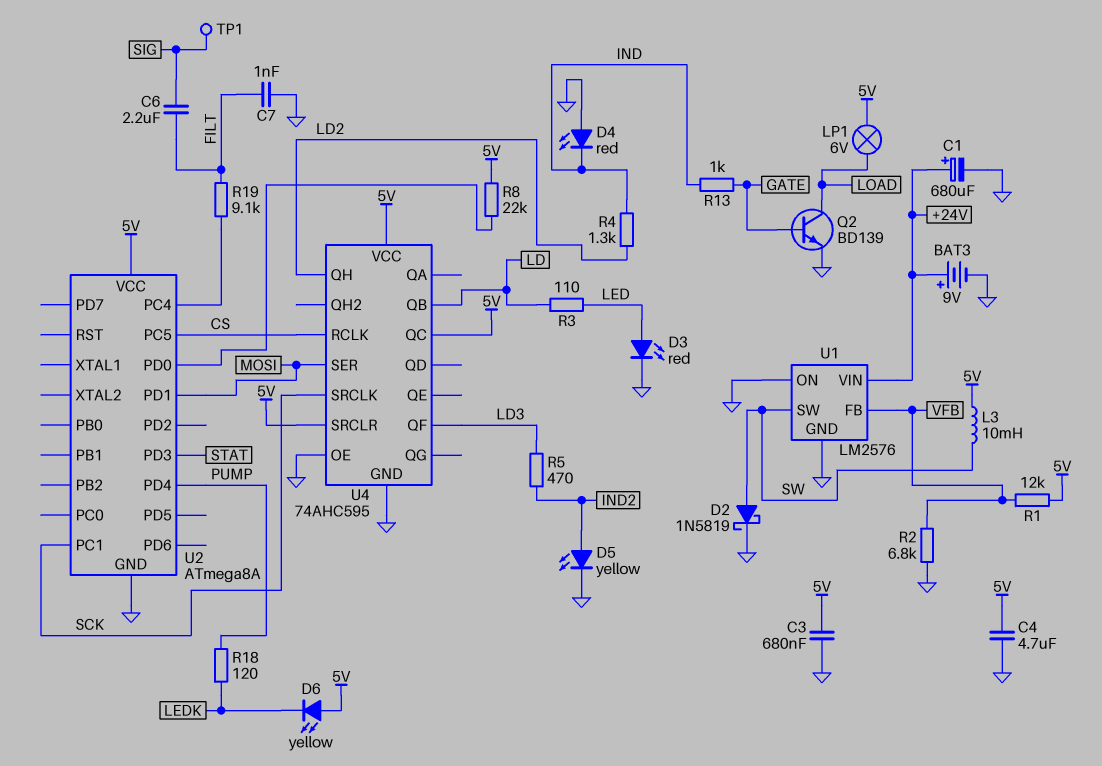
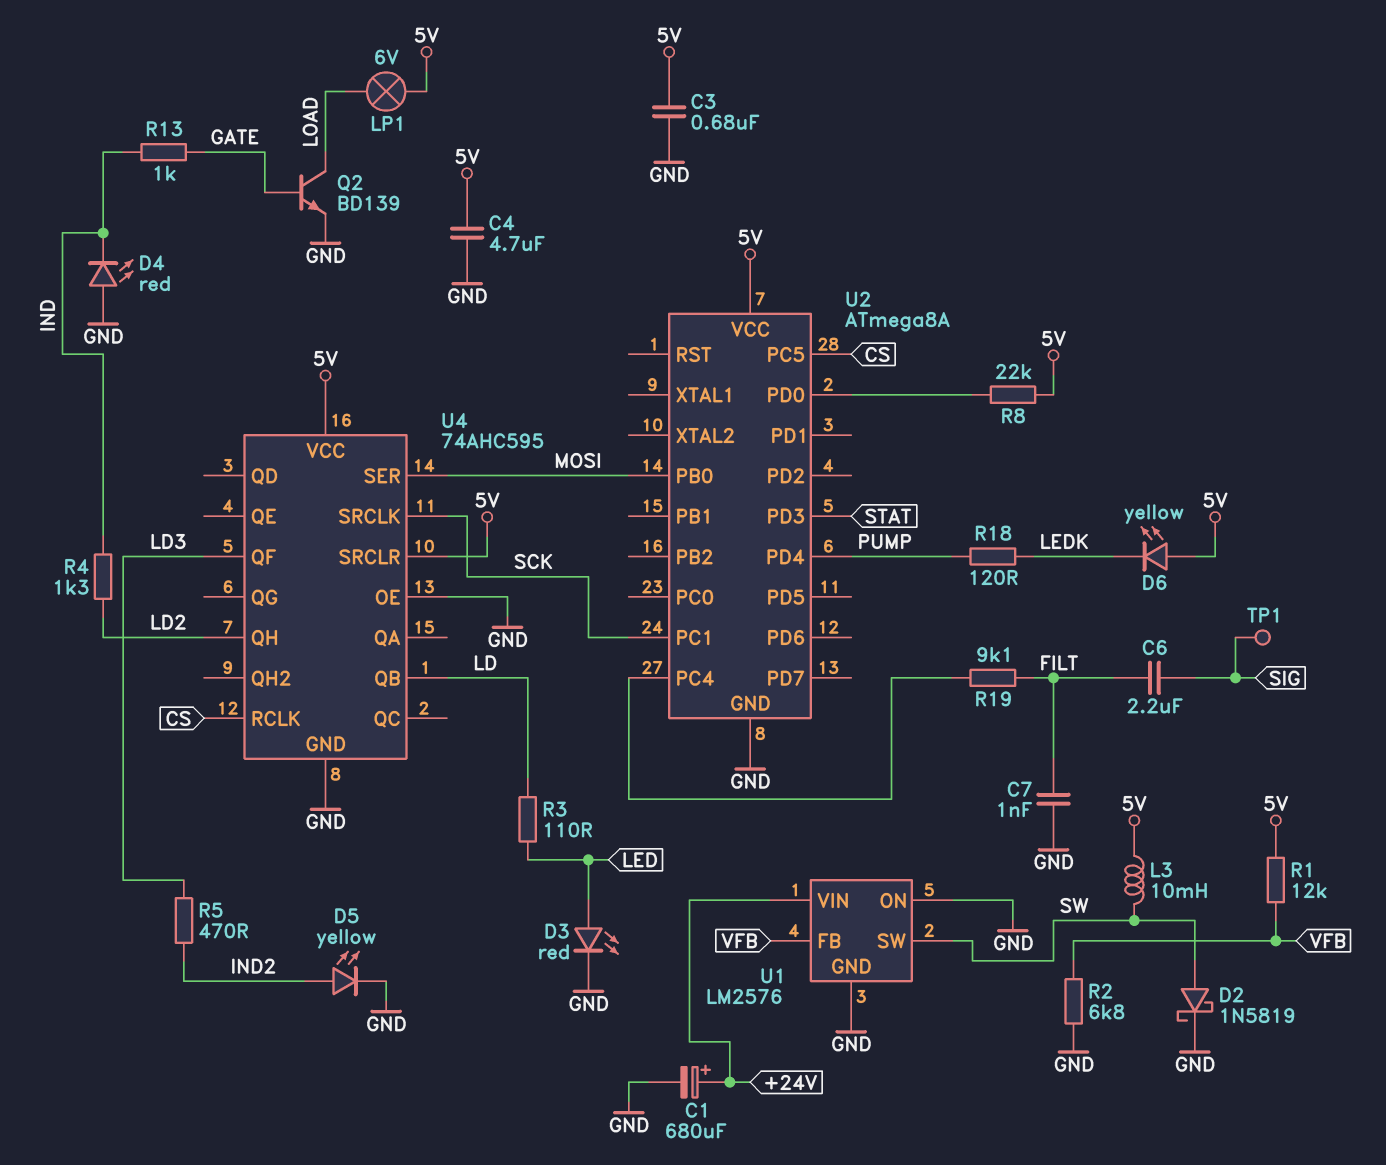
BAT3: 9V (plus +24V, minus GND) -> none
U2 pin PB0: none -> MOSI
U2 pin PD1: MOSI -> none
U4 pin QC: 5V -> none

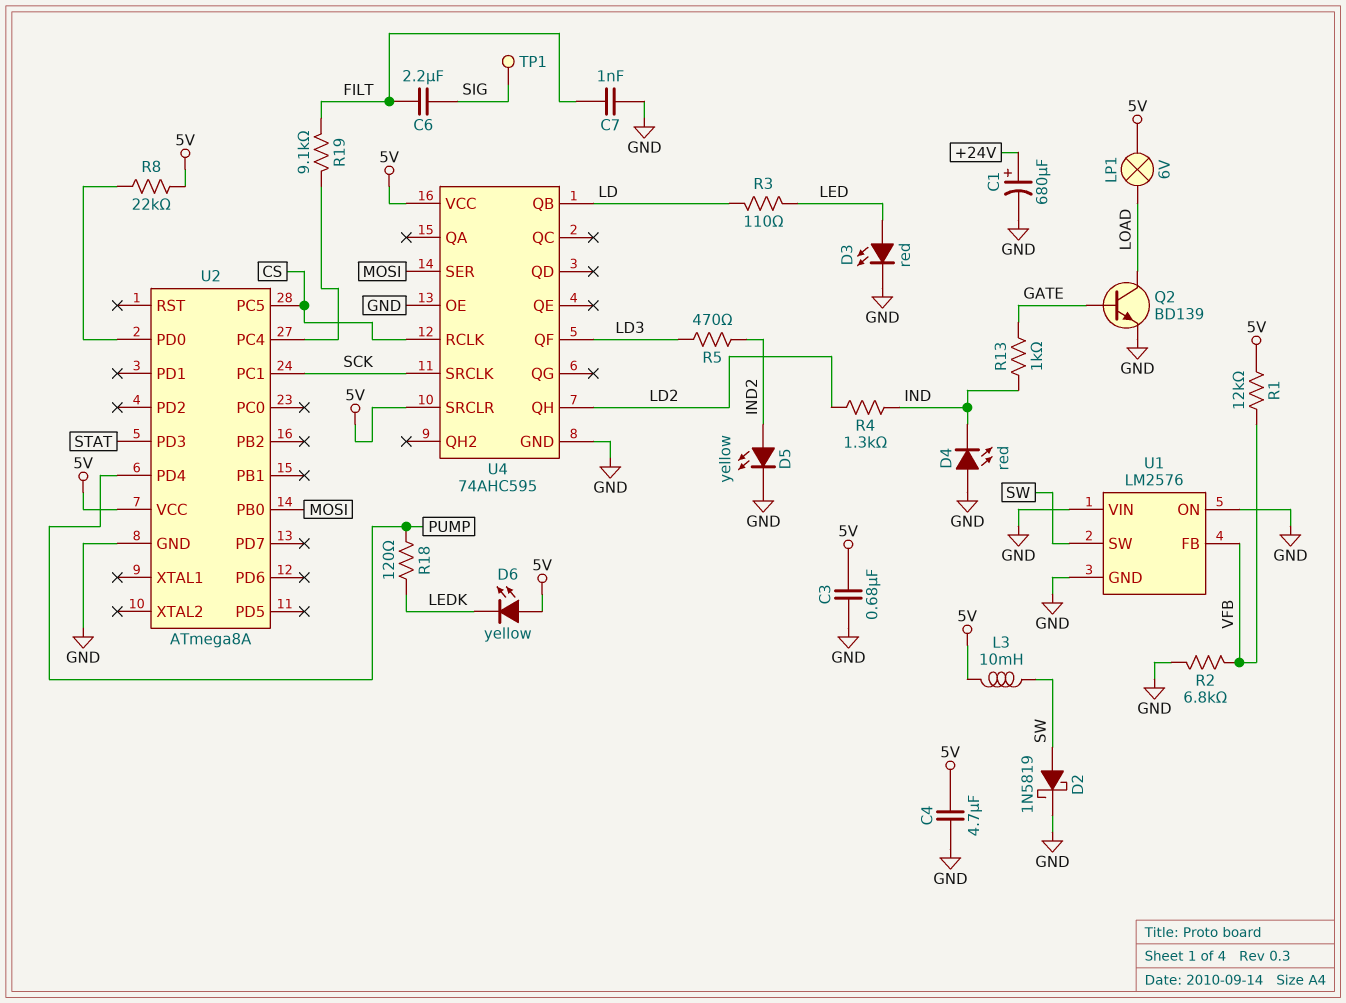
U1 pin VIN: +24V -> GND

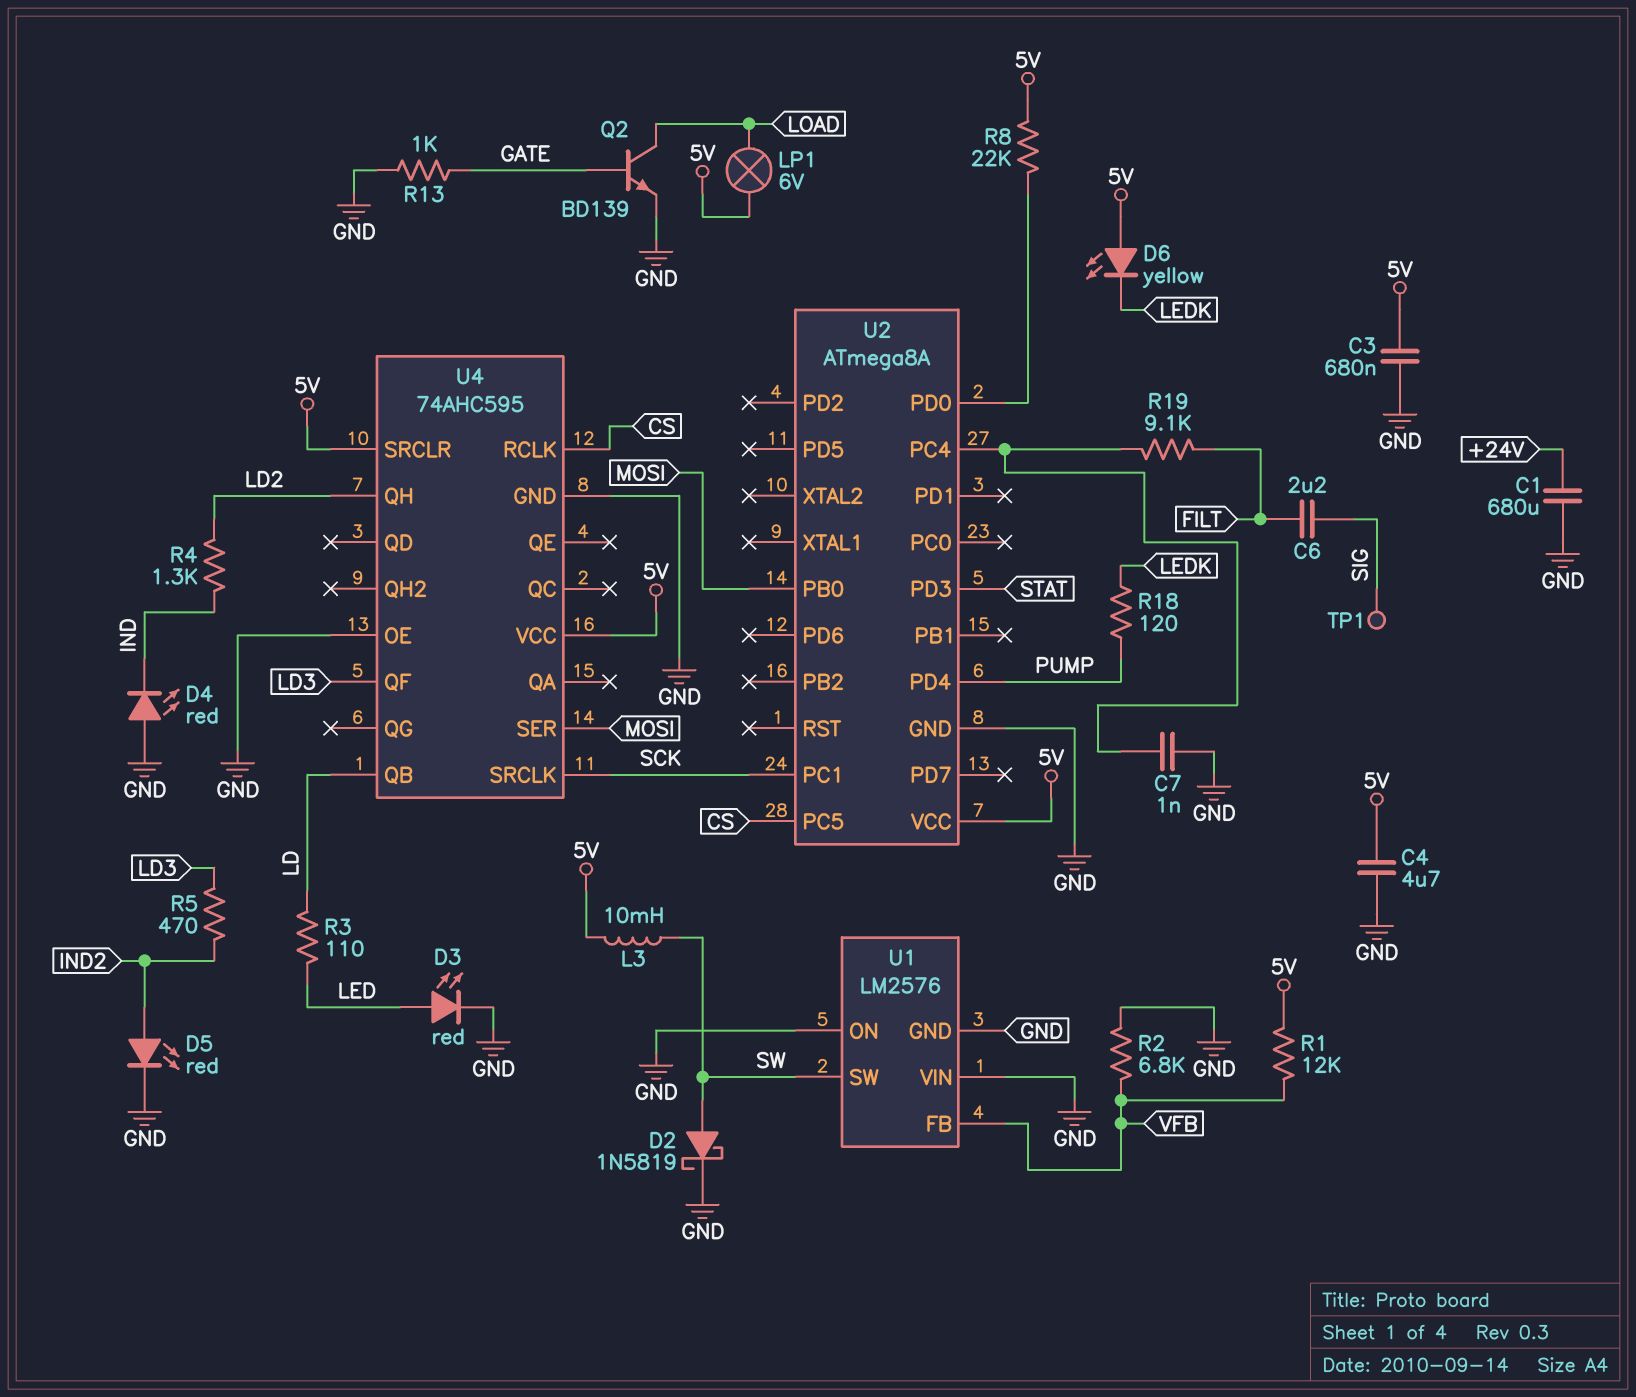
C1: 680uF (plus +24V, minus GND) -> 680uF (+24V, GND)
C7: 1nF (FILT, GND) -> 1nF (GND, U2/PC4)
D5: LED yellow (A IND2, K GND) -> LED red (A IND2, K GND)
R13: 1k (GATE, IND) -> 1k (GATE, GND)

